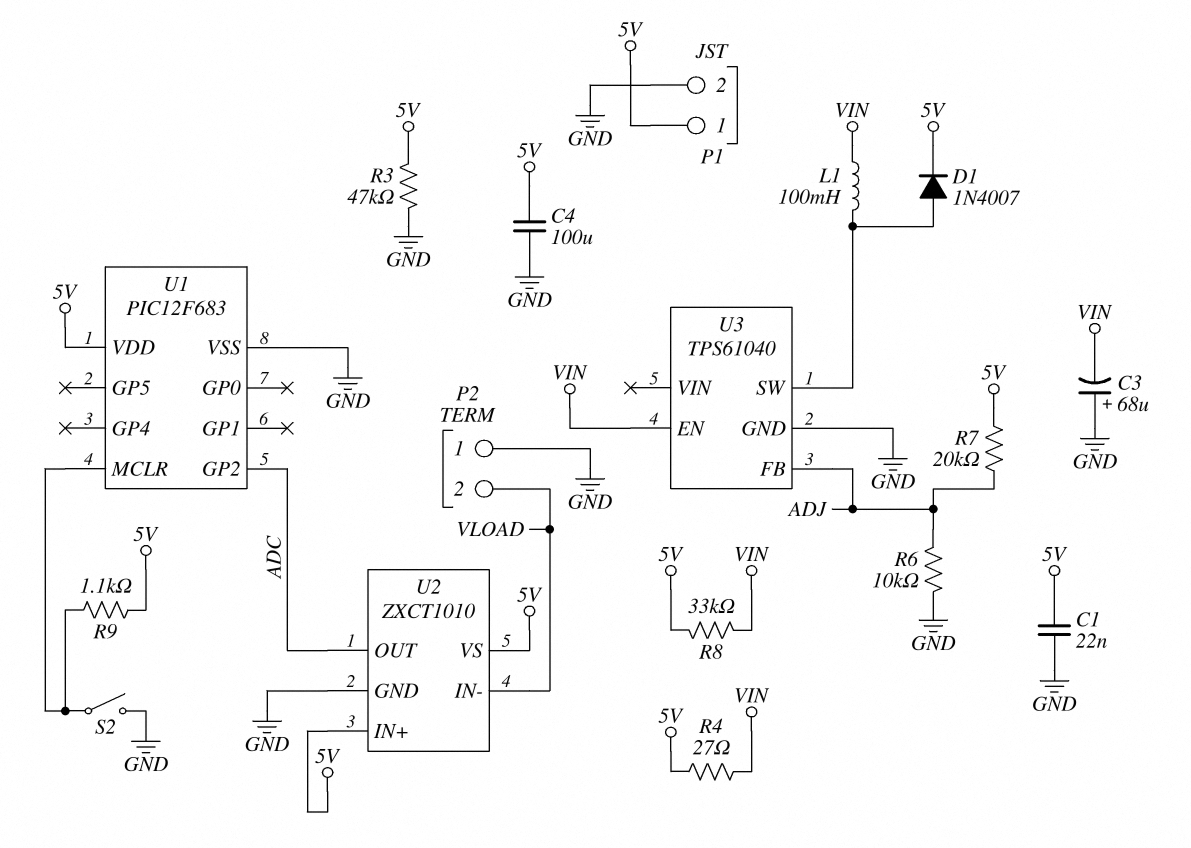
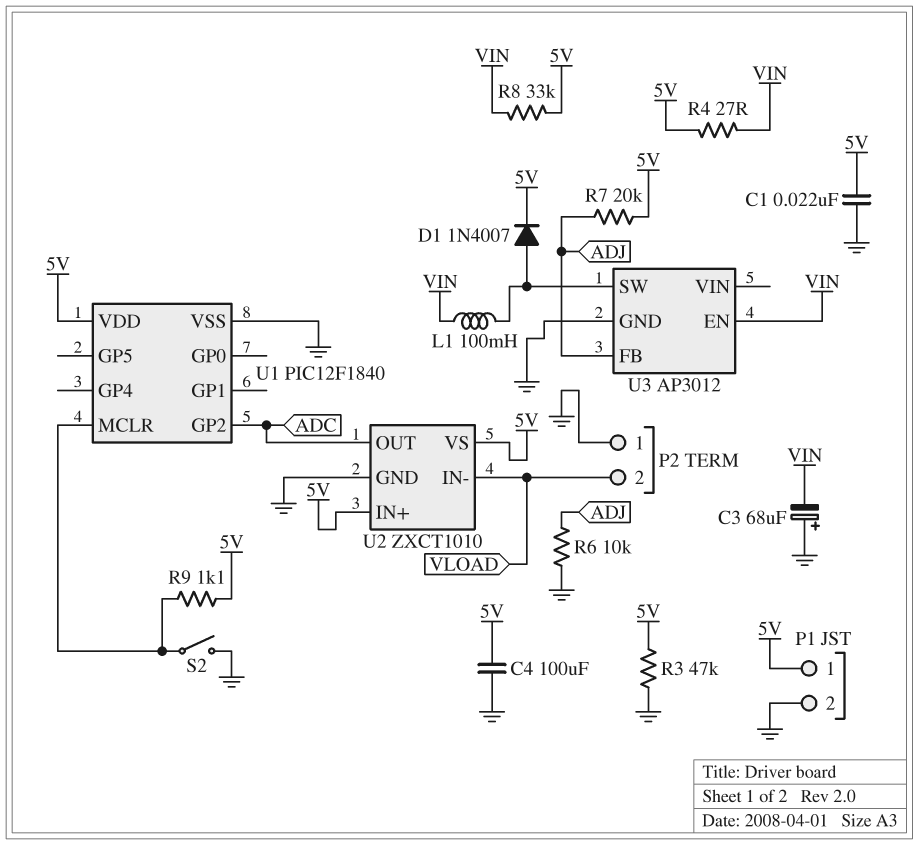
U1: PIC12F683 -> PIC12F1840
U3: TPS61040 -> AP3012

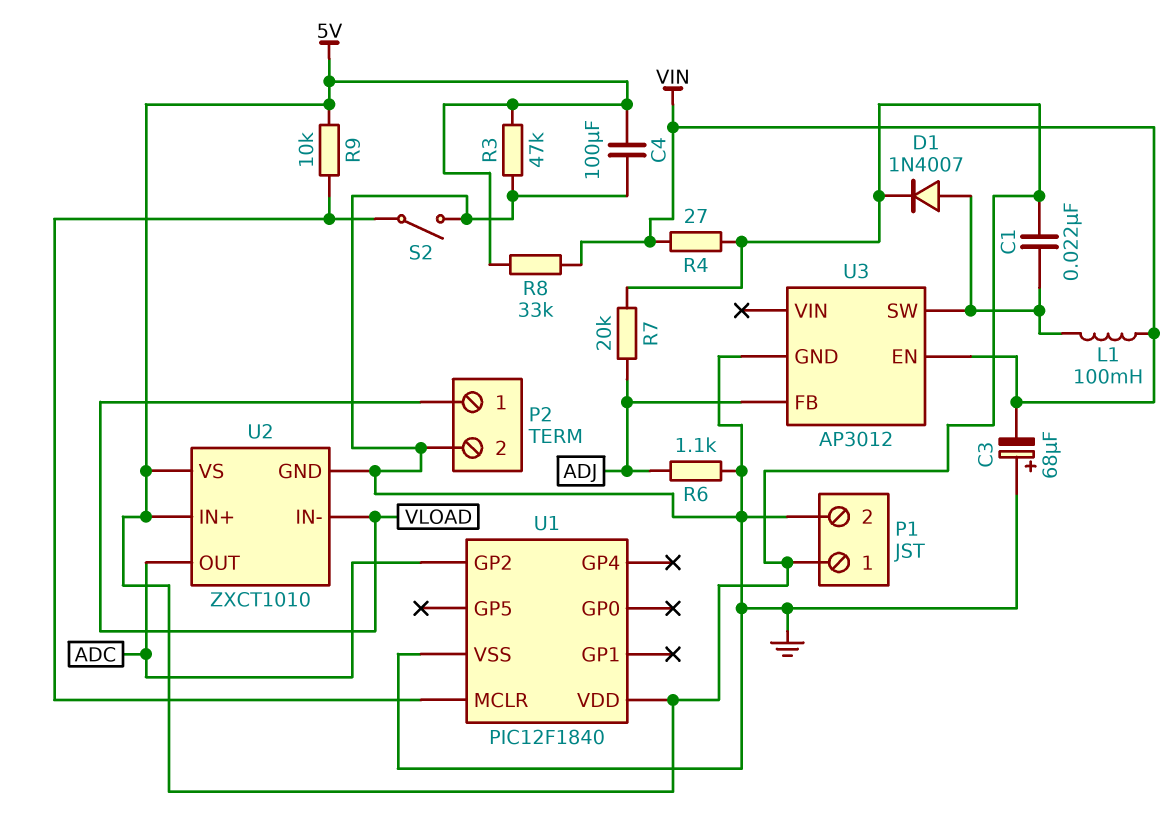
C1: 22nF (5V, GND) -> 22nF (5V, U3/SW)
P2 pin 1: GND -> VLOAD
P2 pin 2: VLOAD -> GND
R6: 10k (ADJ, GND) -> 1.1k (ADJ, GND)
R9: 1.1k (5V, U1/MCLR) -> 10k (5V, U1/MCLR)

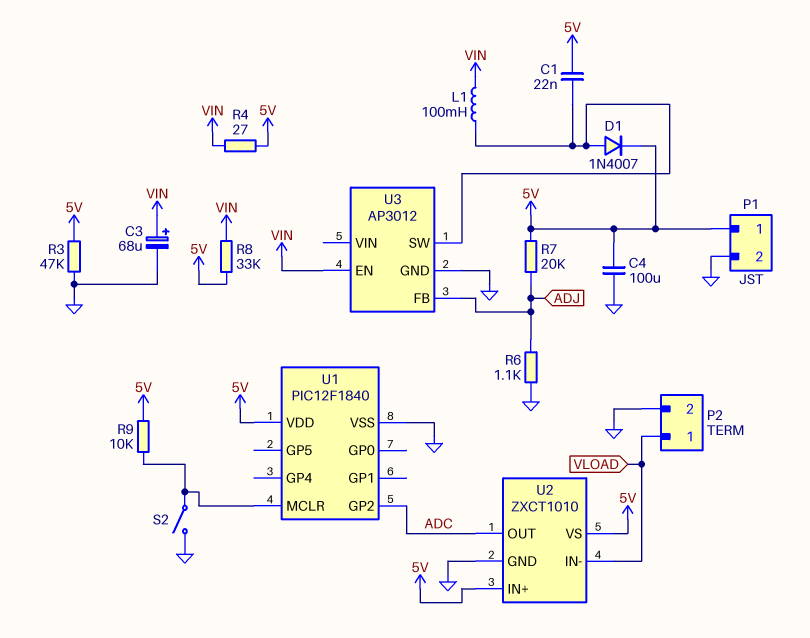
C3: 68uF (plus GND, minus VIN) -> 68uF (plus VIN, minus GND)

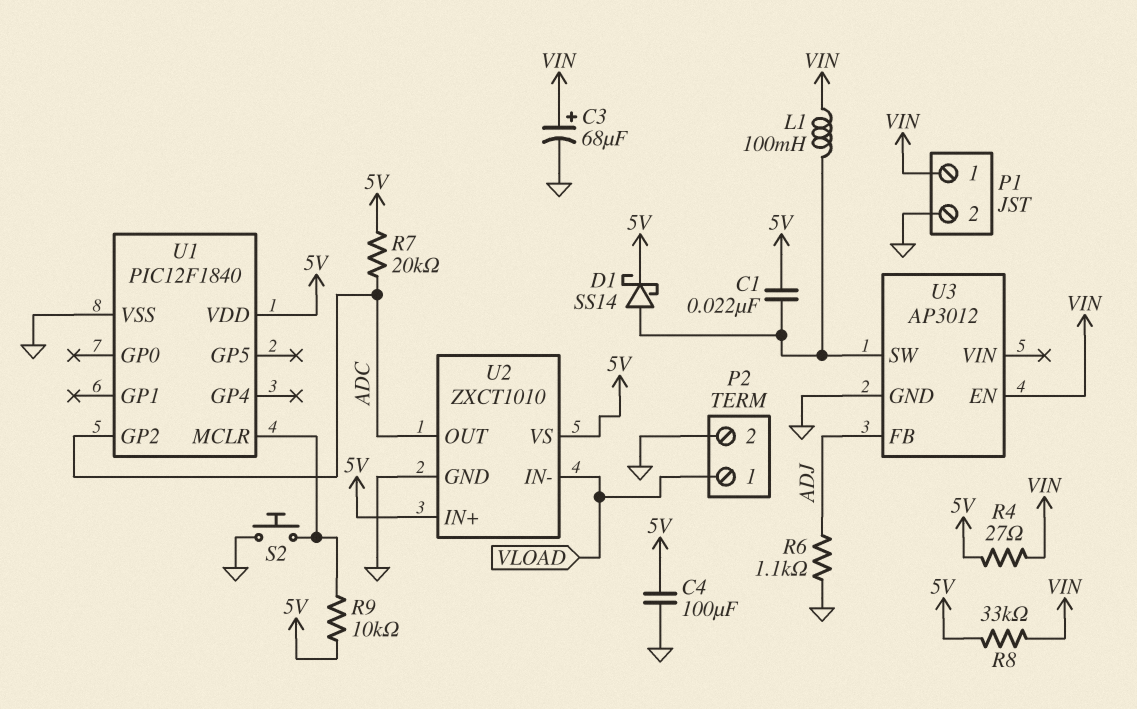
D1: diode 1N4007 (A U3/SW, K 5V) -> schottky SS14 (A U3/SW, K 5V)
P1 pin 1: 5V -> VIN
R3: 47k (5V, GND) -> none
R7: 20k (5V, ADJ) -> 20k (5V, ADC)
S2: switch (GND, U1/MCLR) -> button (GND, U1/MCLR)

